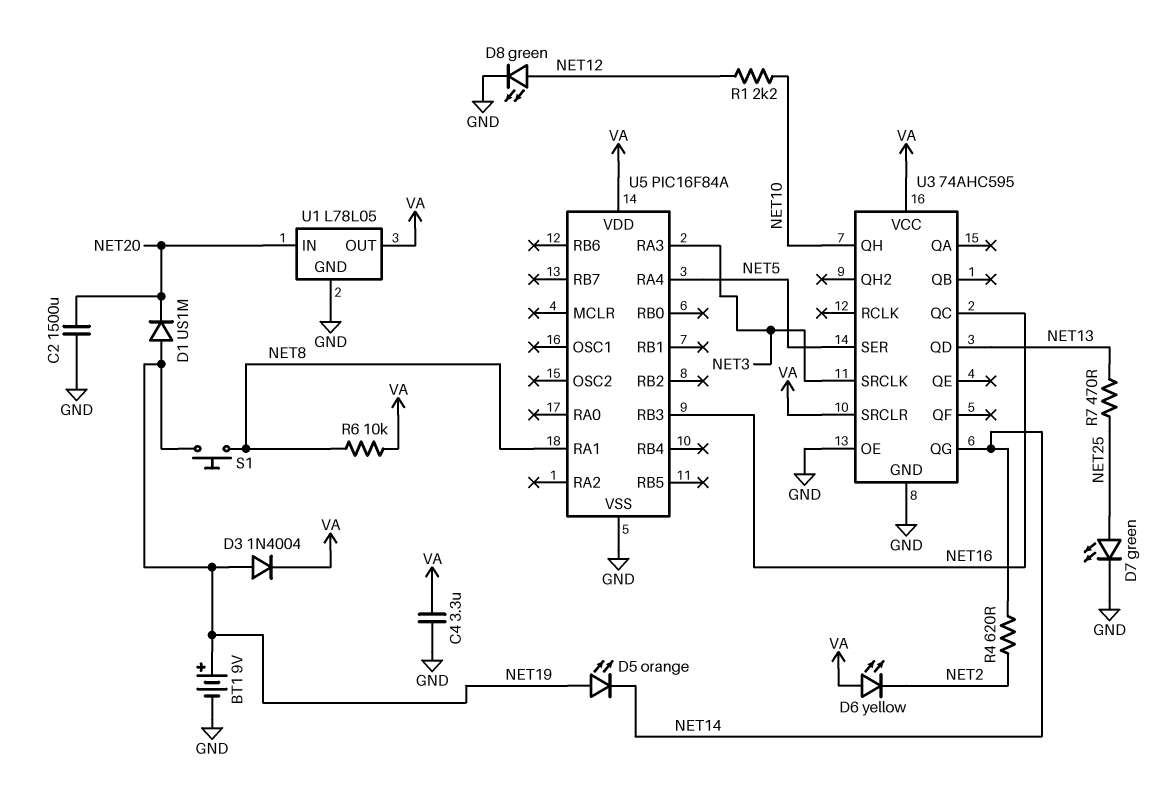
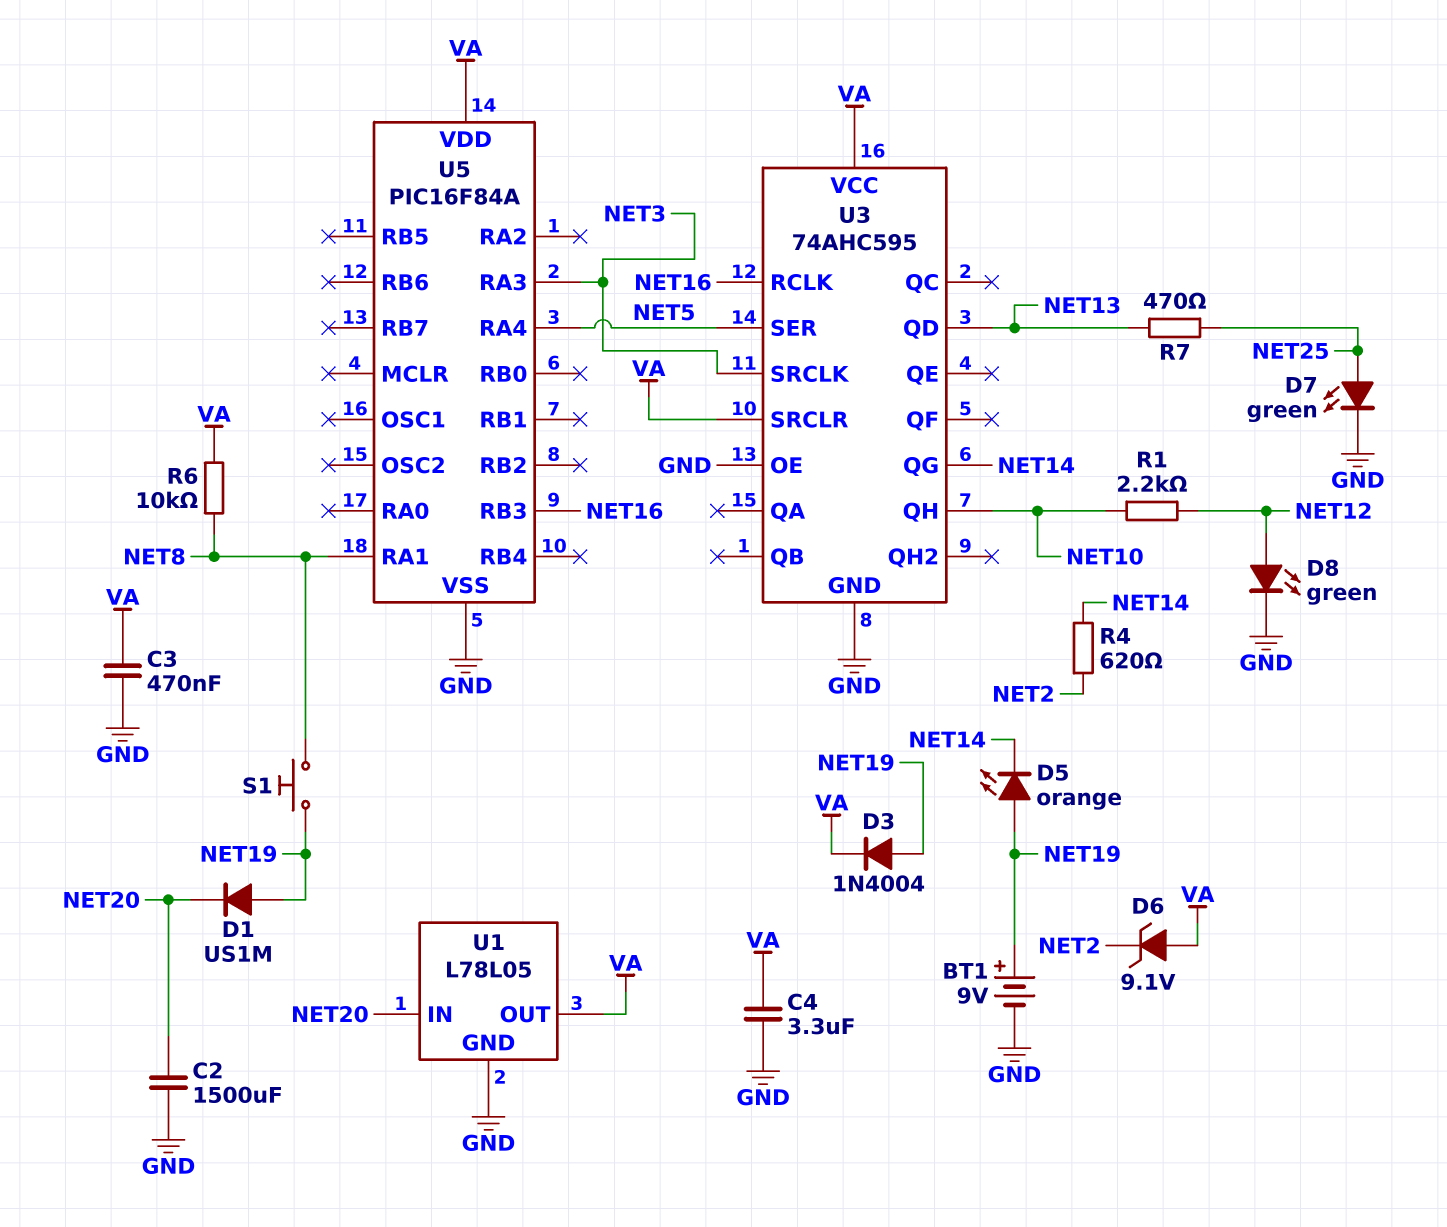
C3: none -> 470nF (GND, VA)
D6: LED yellow (A VA, K NET2) -> zener 9.1V (A VA, K NET2)
U3 pin QC: NET16 -> none
U3 pin RCLK: none -> NET16

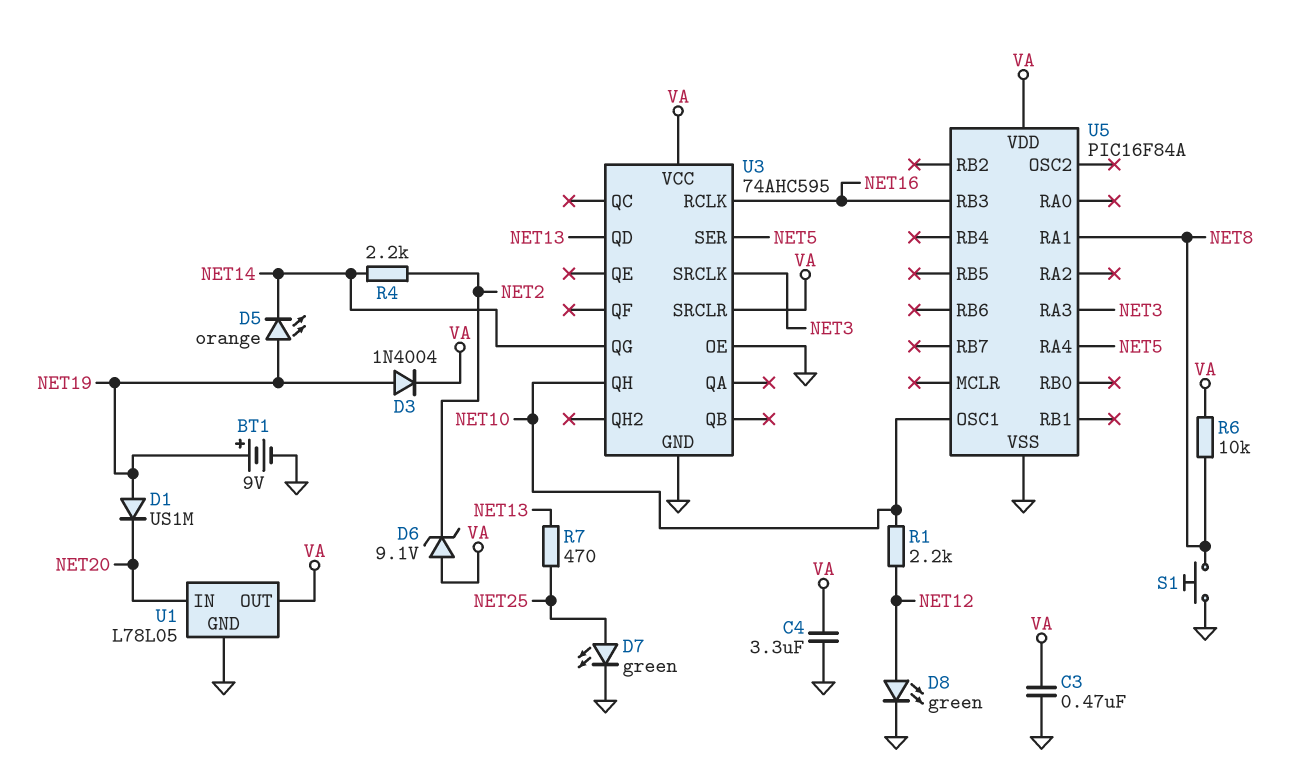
C2: 1500uF (GND, NET20) -> none
R4: 620 (NET2, NET14) -> 2.2k (NET2, NET14)
S1: button (NET8, NET19) -> button (GND, NET8)
U5 pin OSC1: none -> NET10

